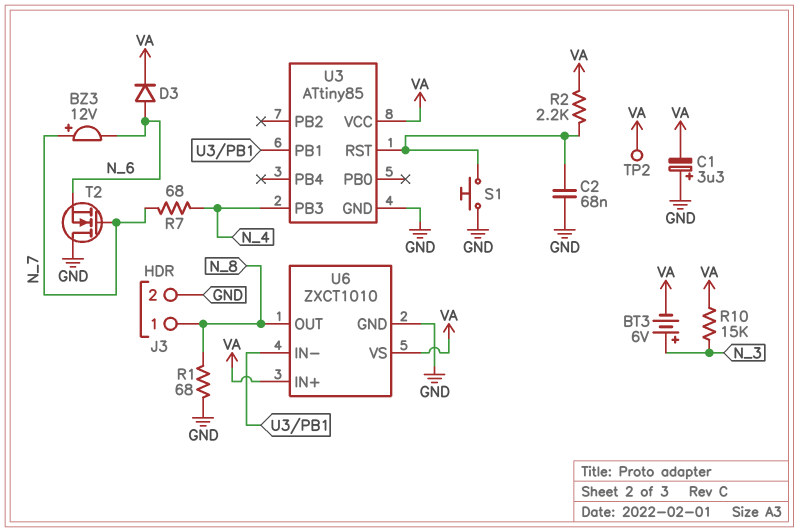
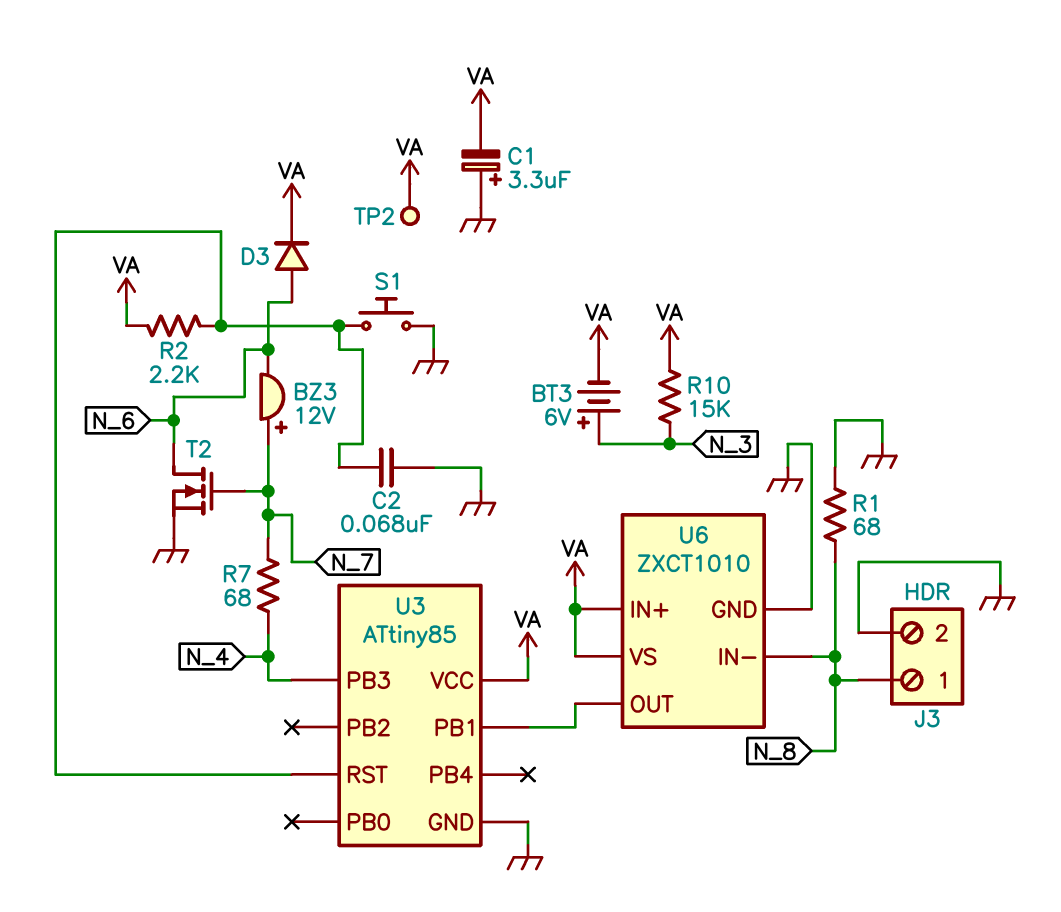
T2: NMOS (G N_7, D GND, S N_6) -> NMOS (G N_7, D N_6, S GND)
U6 pin IN-: U3/PB1 -> N_8
U6 pin OUT: N_8 -> U3/PB1

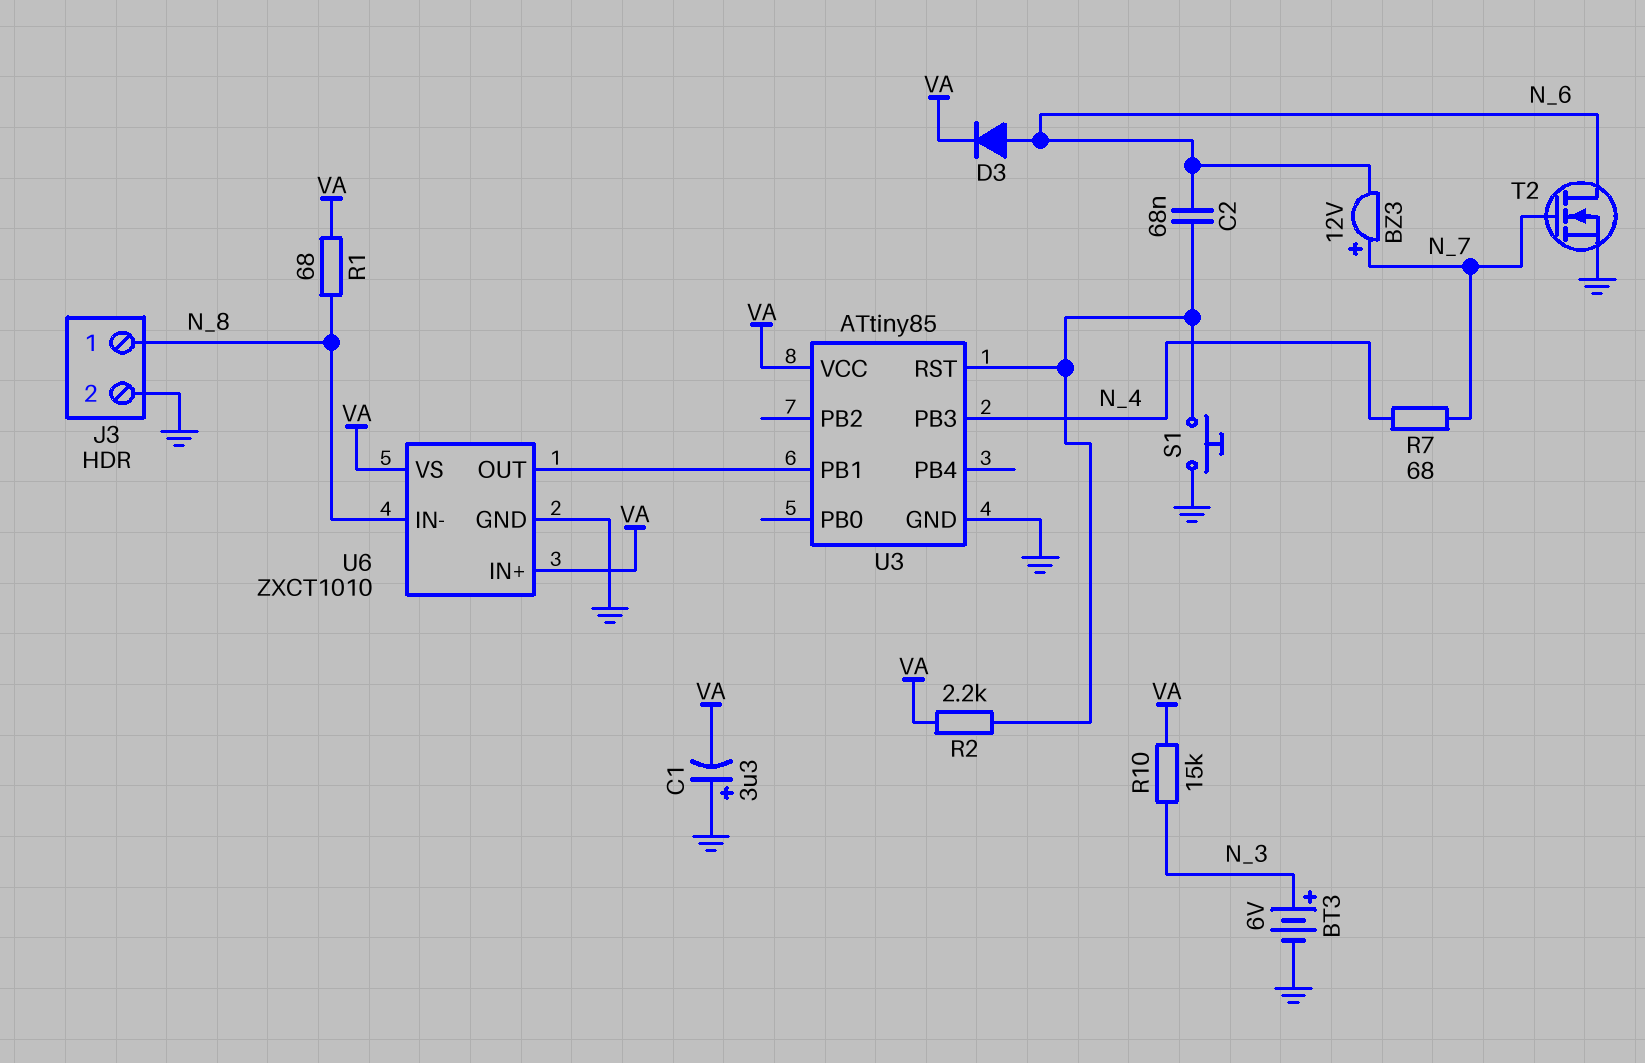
BT3: 6V (plus N_3, minus VA) -> 6V (plus N_3, minus GND)
C2: 68nF (GND, U3/RST) -> 68nF (N_6, U3/RST)
R1: 68 (GND, N_8) -> 68 (N_8, VA)
TP2: test point (VA) -> none

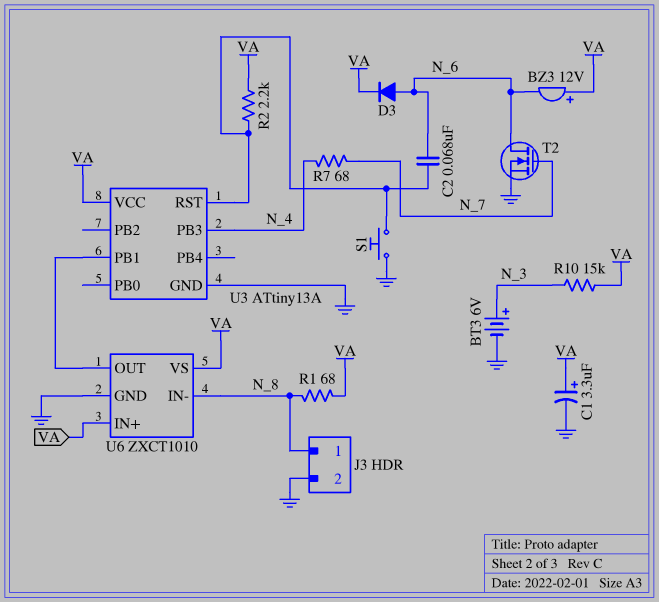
BZ3: buzzer 12V (plus N_7, minus N_6) -> buzzer 12V (plus VA, minus N_6)
C1: 3.3uF (plus GND, minus VA) -> 3.3uF (plus VA, minus GND)
U3: ATtiny85 -> ATtiny13A

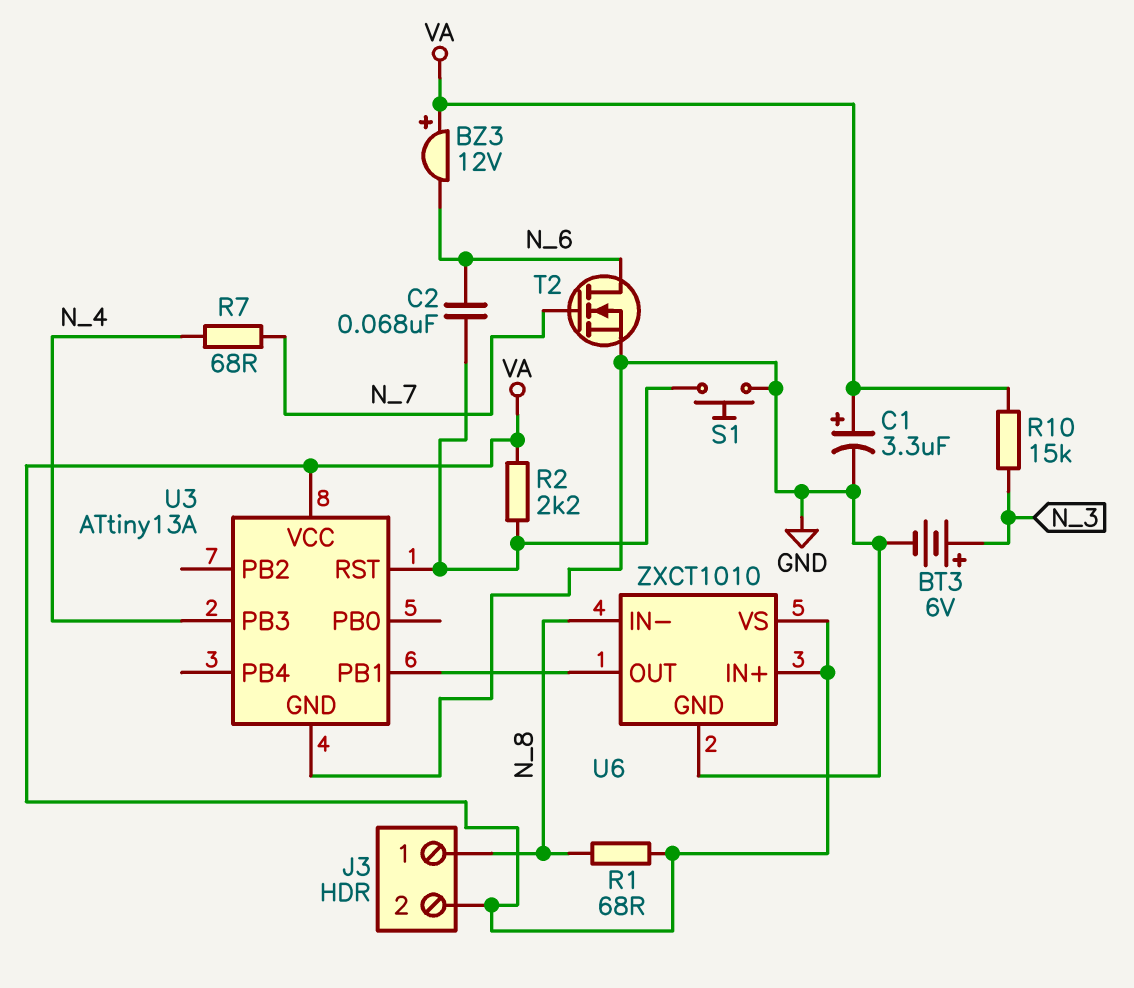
D3: diode (A N_6, K VA) -> none
J3 pin 2: GND -> VA

